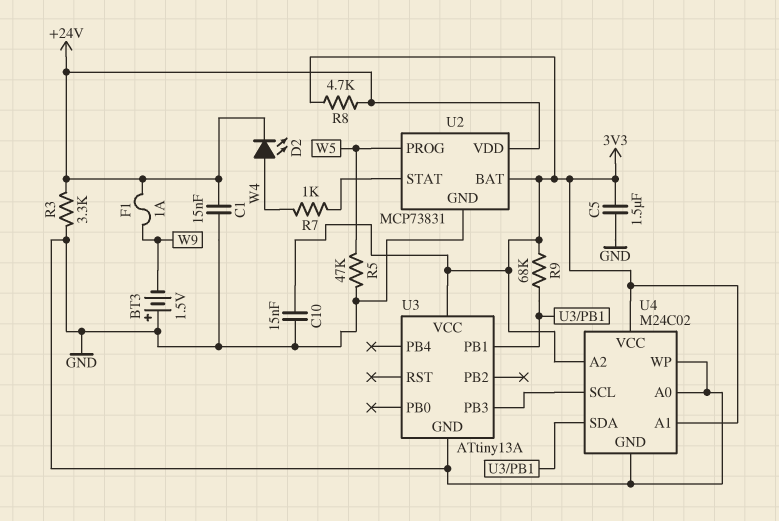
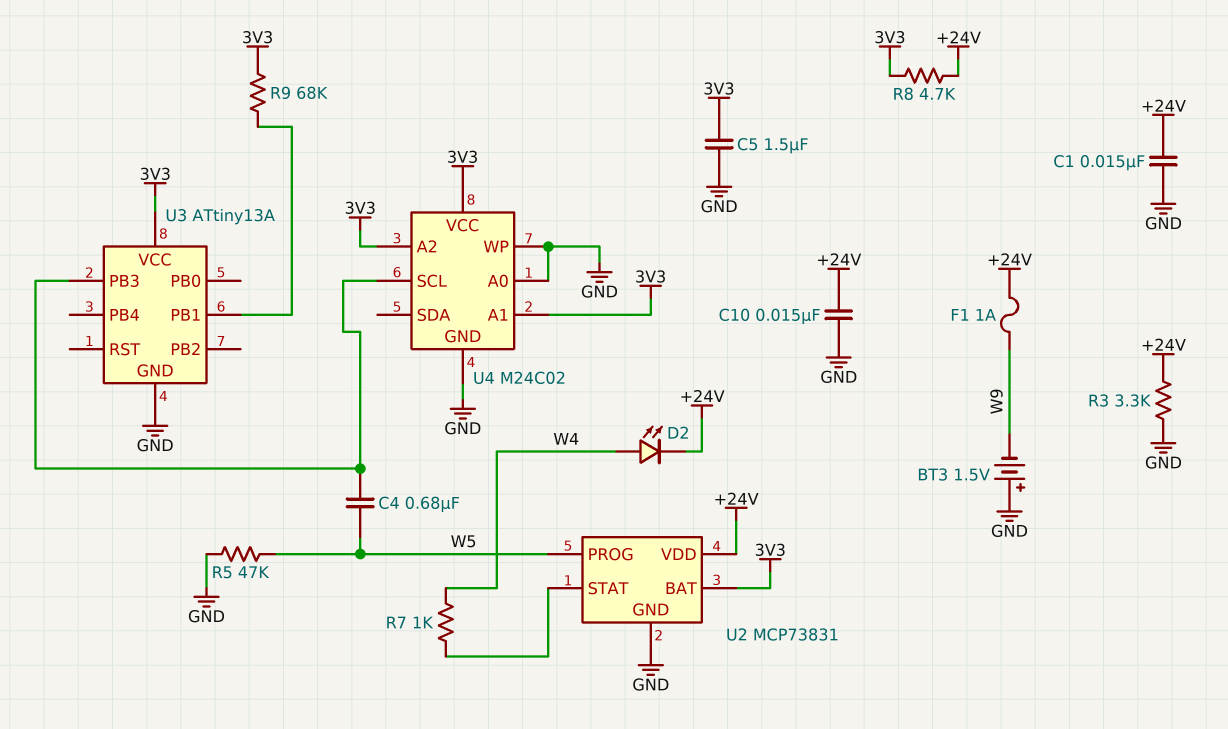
C4: none -> 680nF (U3/PB3, W5)
C10: 15nF (3V3, GND) -> 15nF (+24V, GND)
U4 pin SDA: U3/PB1 -> none

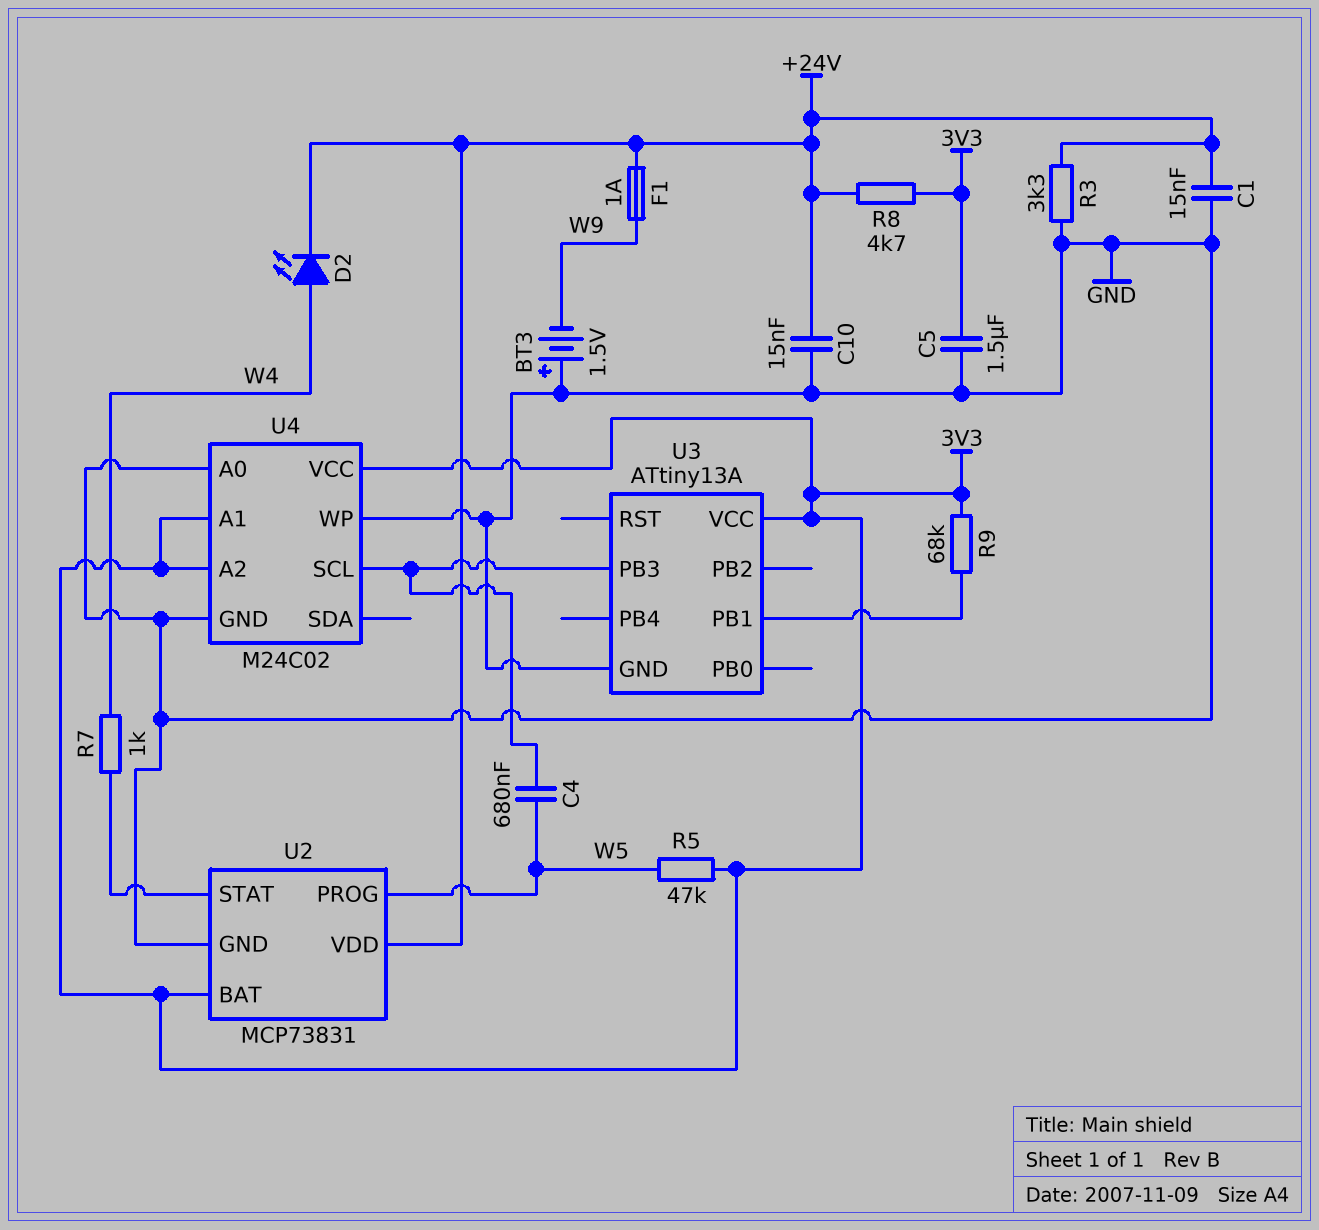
R5: 47k (GND, W5) -> 47k (3V3, W5)

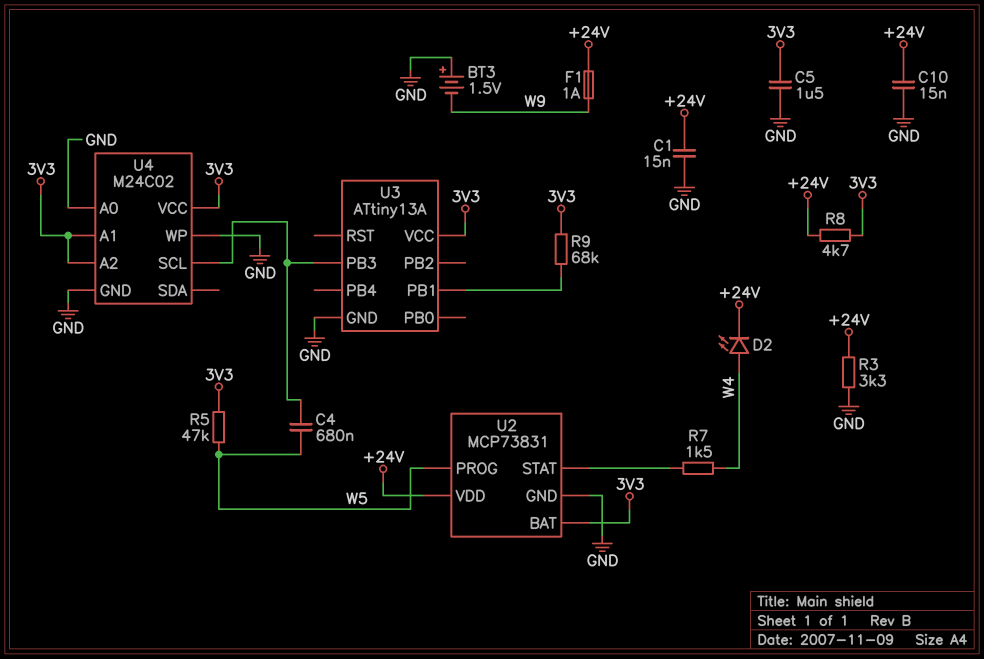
R7: 1k (U2/STAT, W4) -> 1.5k (U2/STAT, W4)

